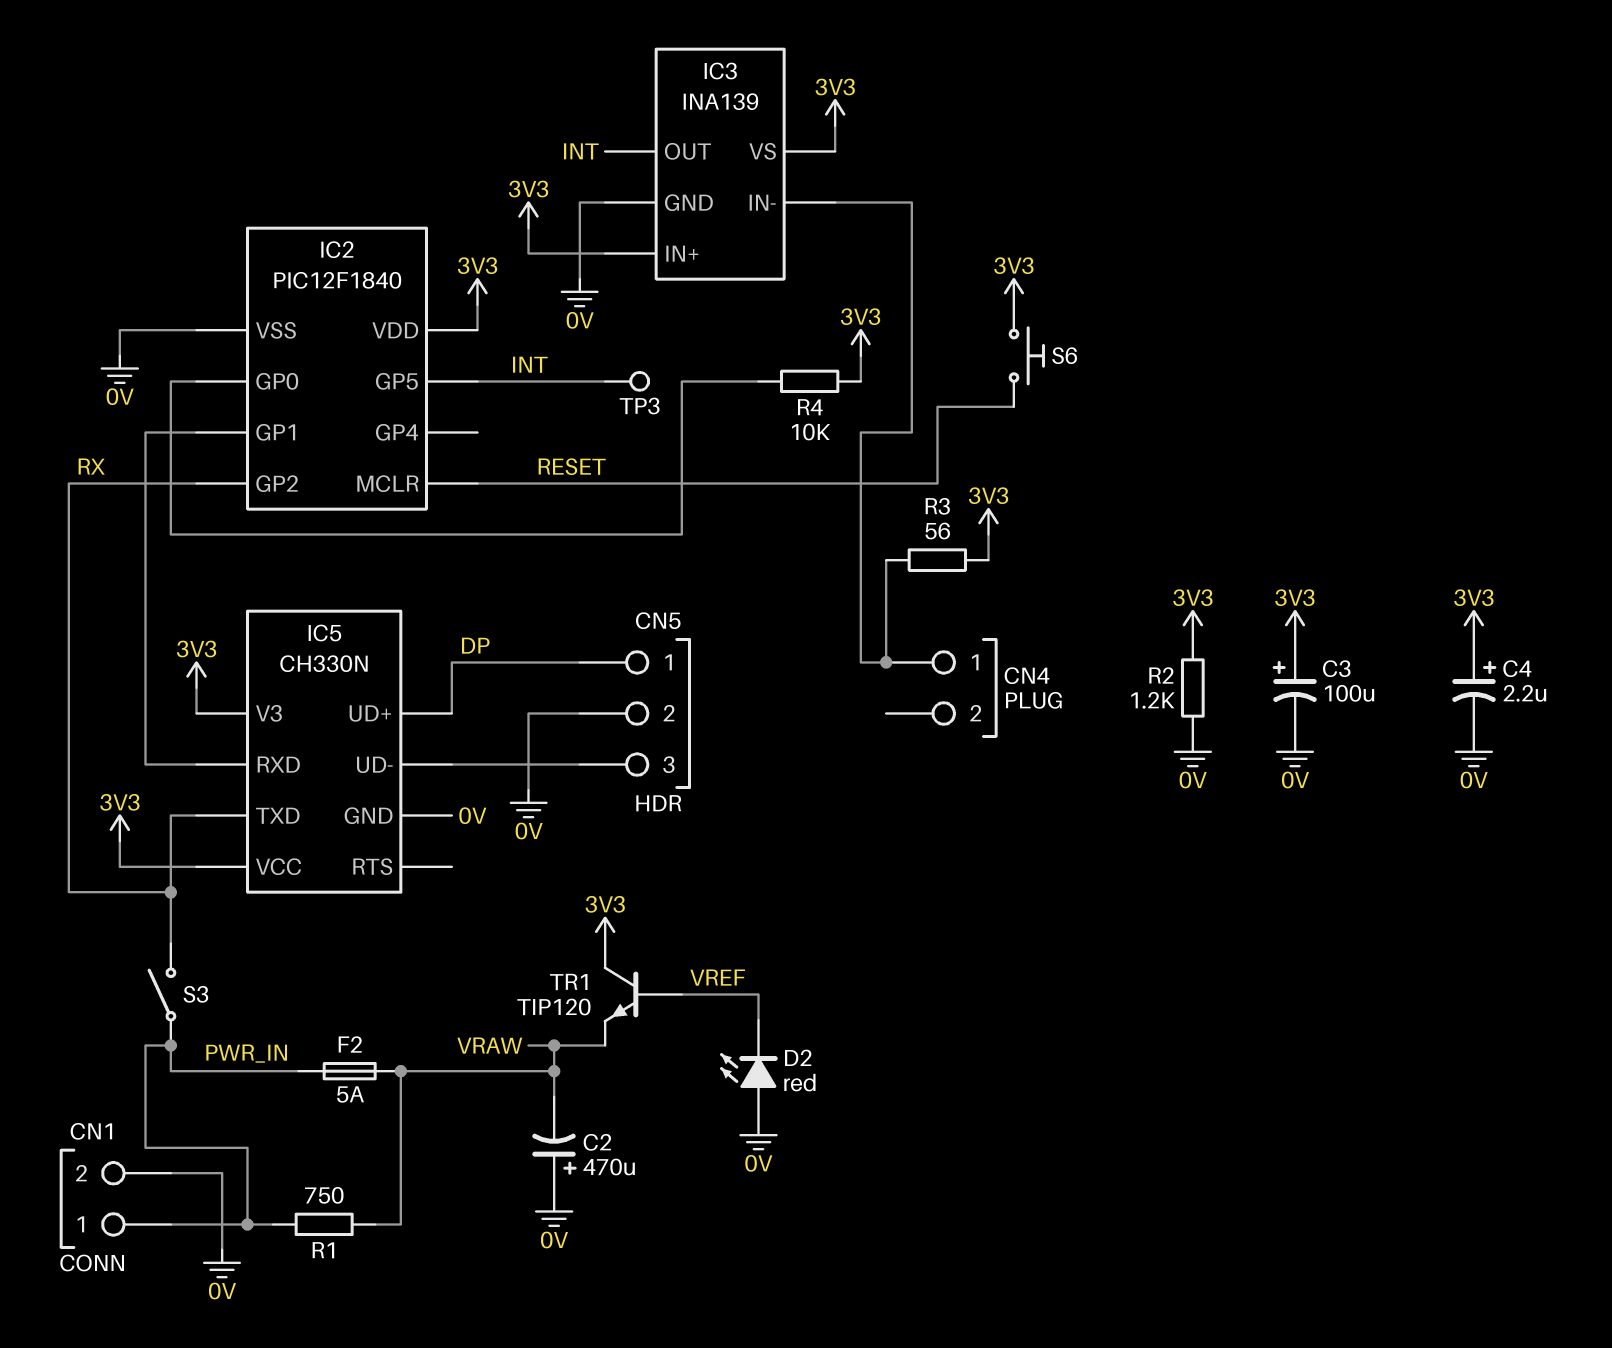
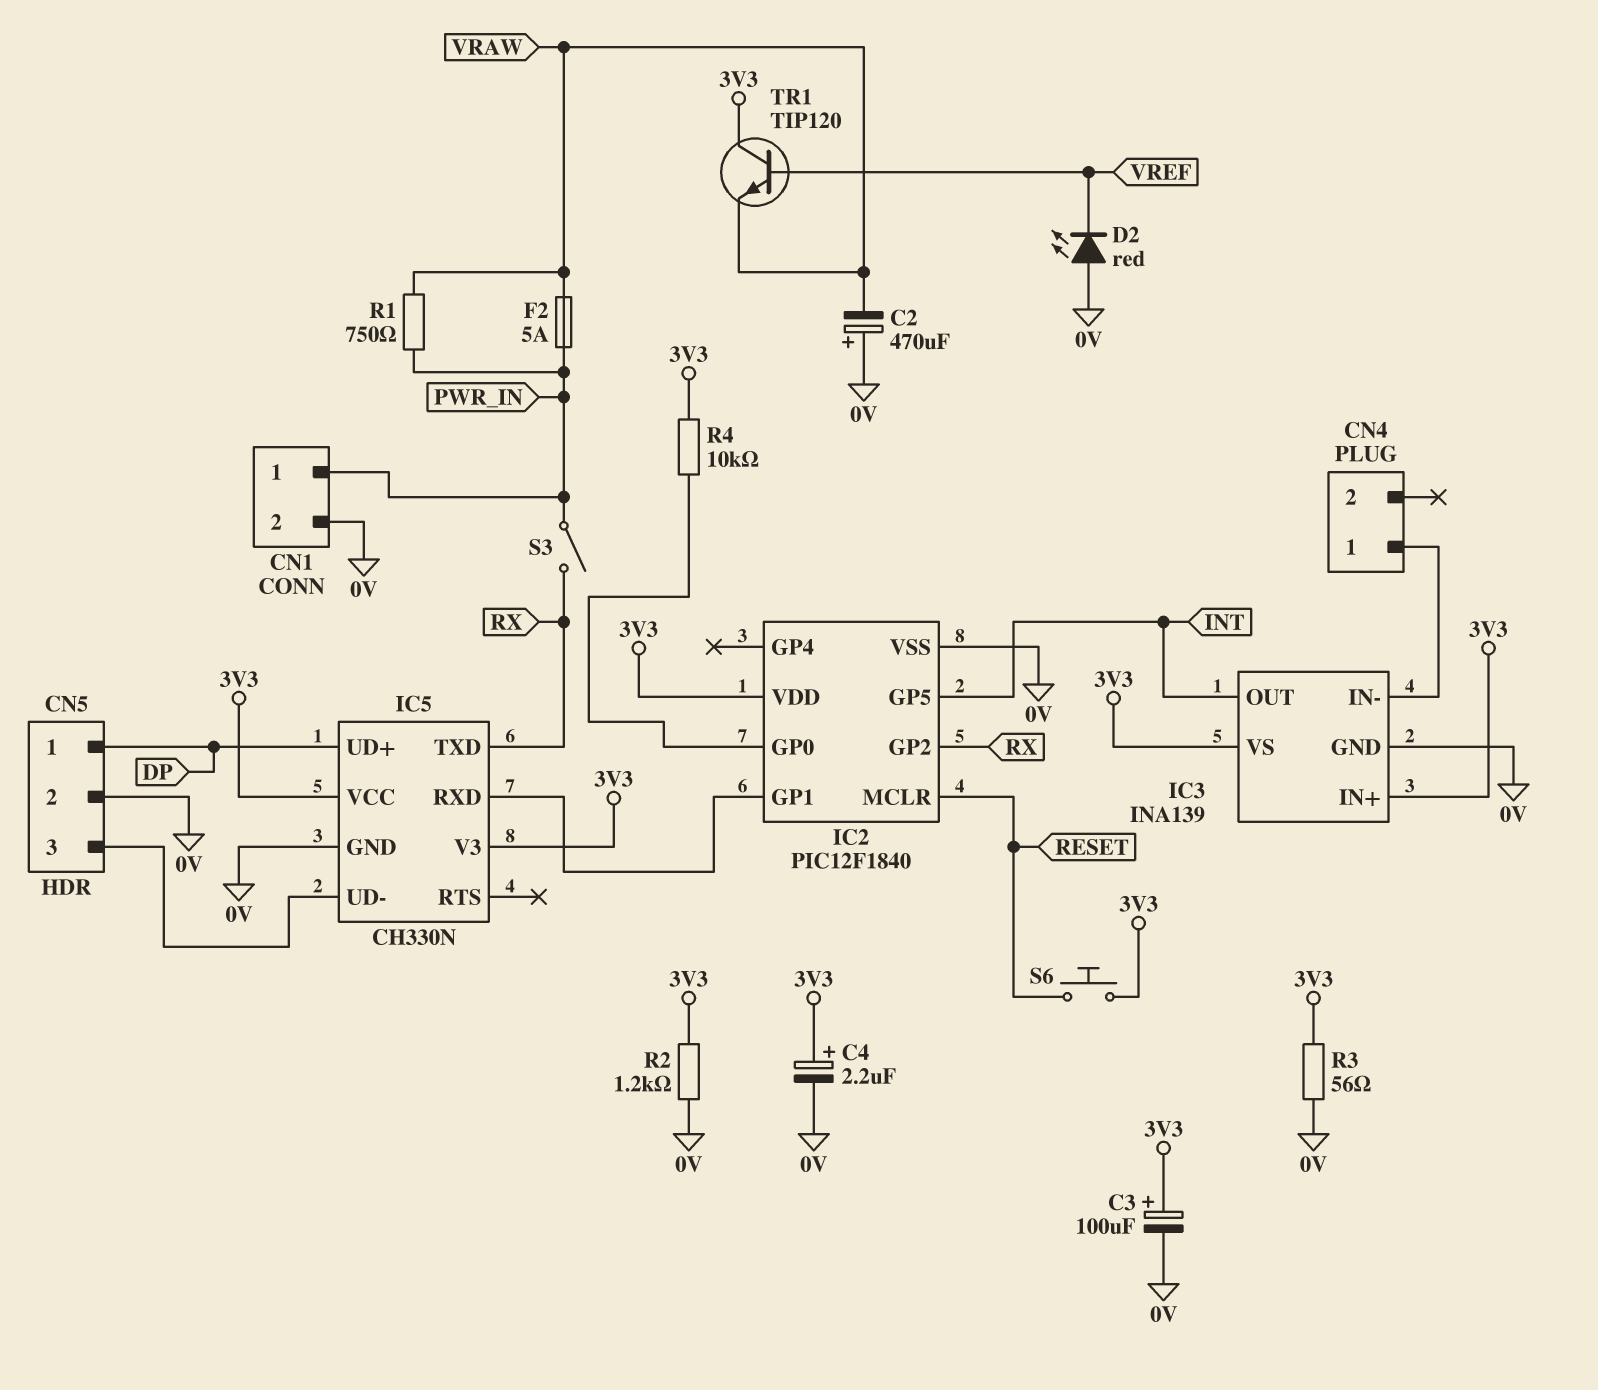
R3: 56 (3V3, CN4/1) -> 56 (0V, 3V3)
TP3: test point (INT) -> none

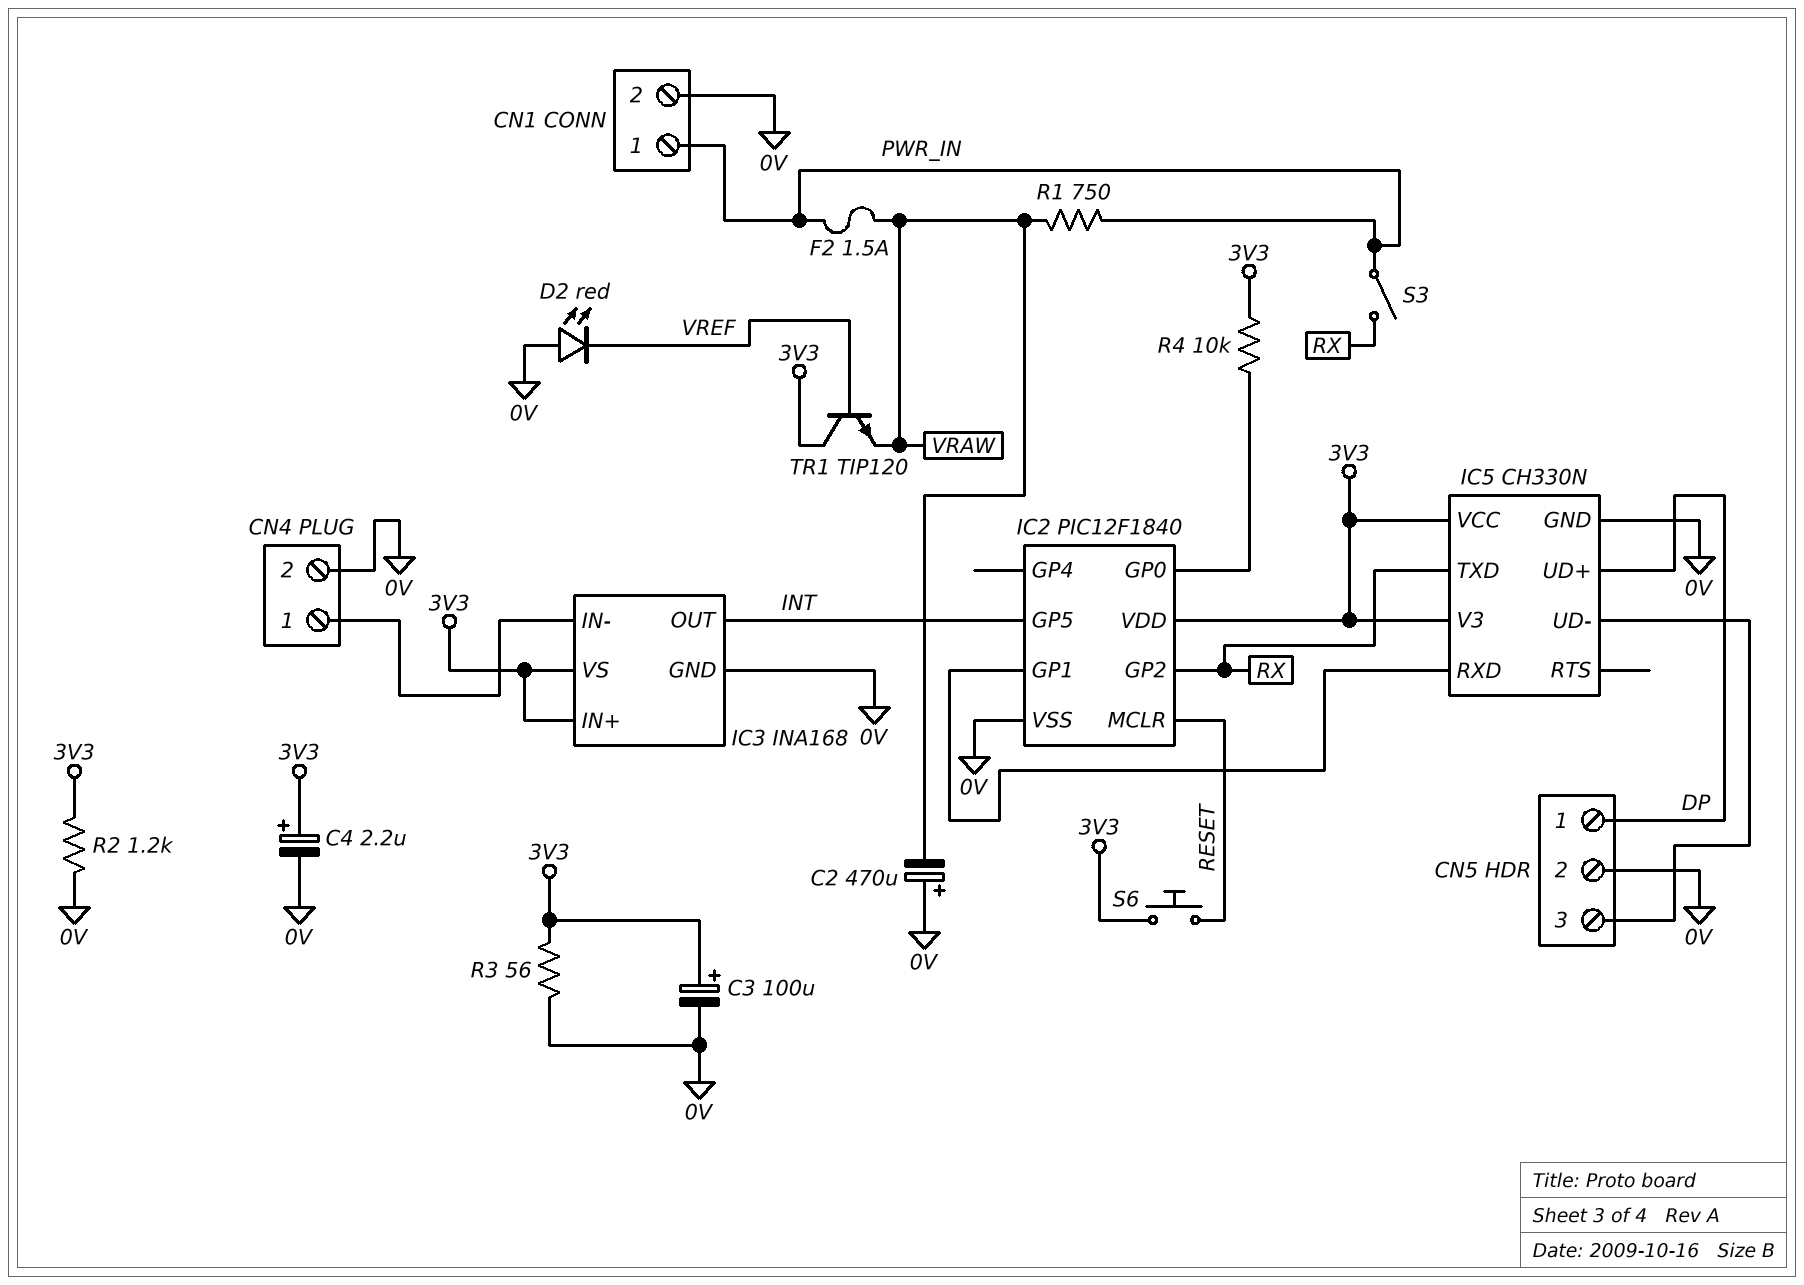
CN4 pin 2: none -> 0V
F2: 5A (PWR_IN, VRAW) -> 1.5A (PWR_IN, VRAW)
IC3: INA139 -> INA168

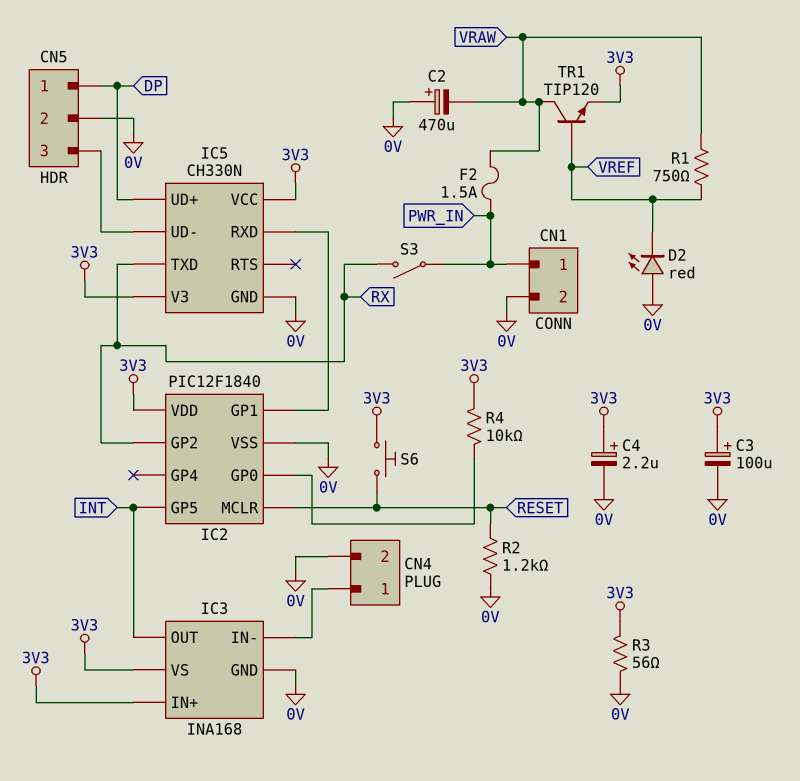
R1: 750 (PWR_IN, VRAW) -> 750 (VRAW, VREF)
R2: 1.2k (0V, 3V3) -> 1.2k (0V, RESET)
TR1: NPN TIP120 (B VREF, C 3V3, E VRAW) -> NPN TIP120 (B VREF, C VRAW, E 3V3)

